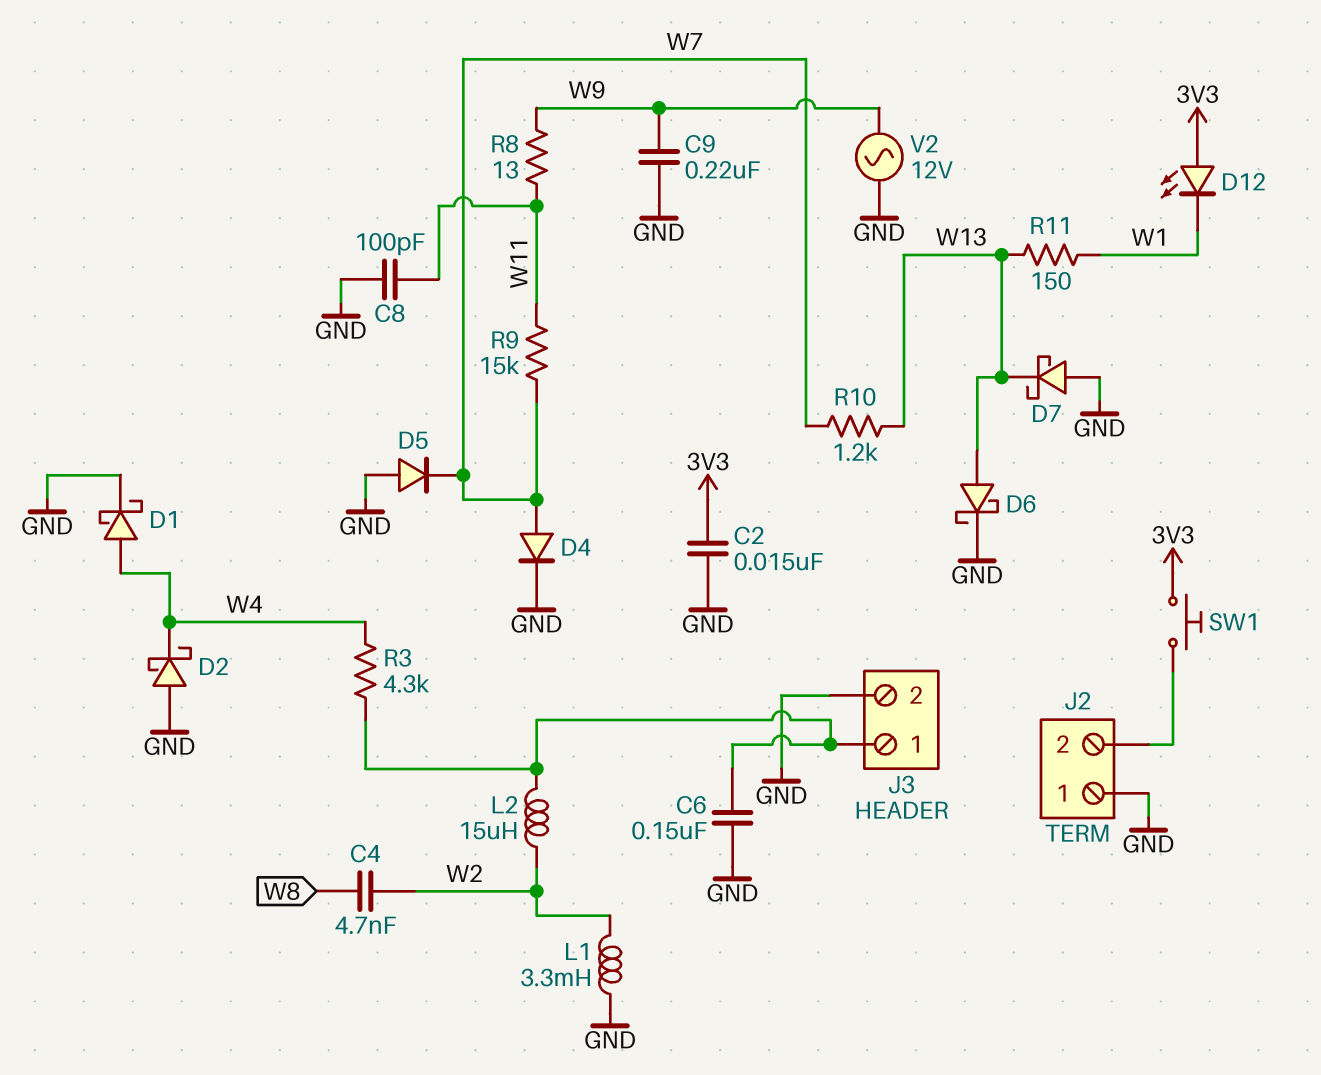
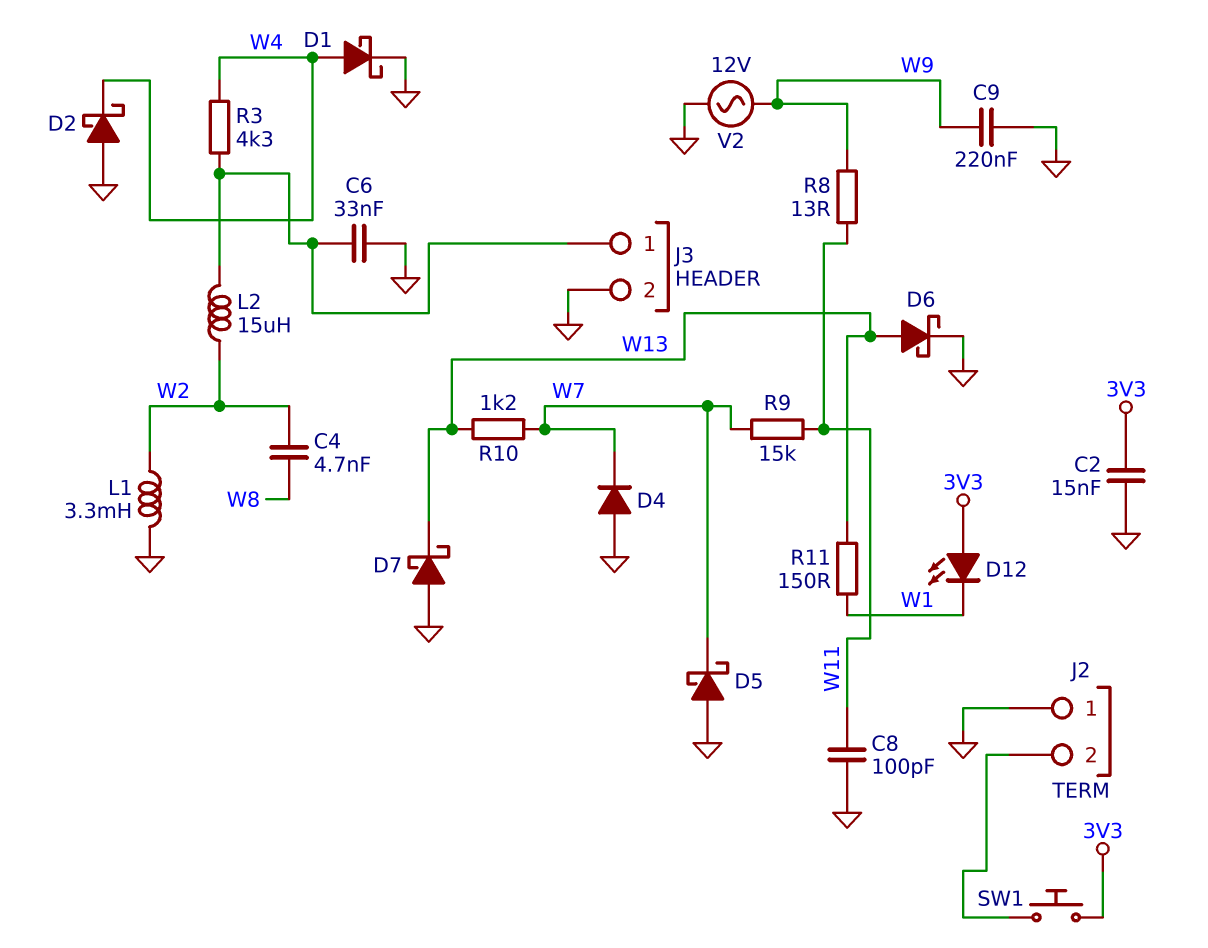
C6: 150nF (GND, J3/1) -> 33nF (GND, J3/1)
D4: diode (A W7, K GND) -> diode (A GND, K W7)
D5: diode (A GND, K W7) -> schottky (A GND, K W7)

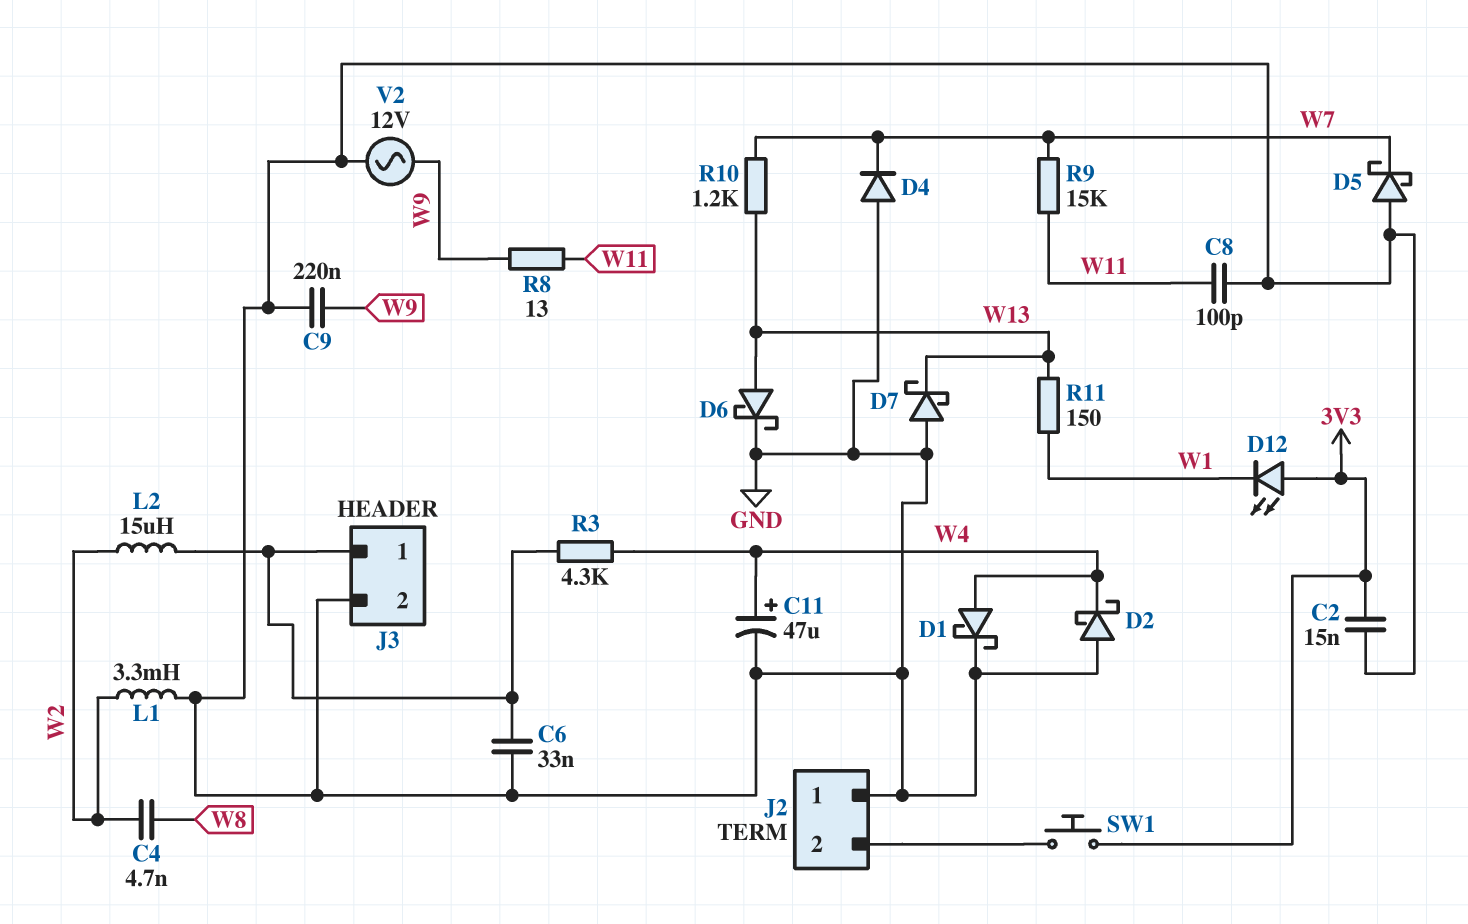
C11: none -> 47uF (plus W4, minus GND)

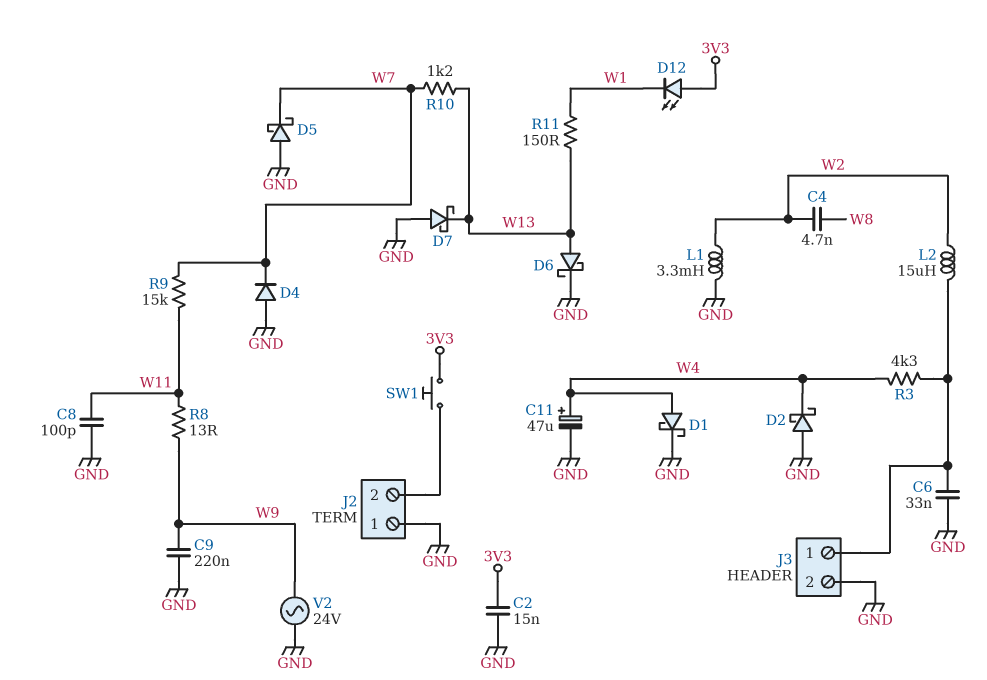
V2: AC 12V (GND, W9) -> AC 24V (GND, W9)

